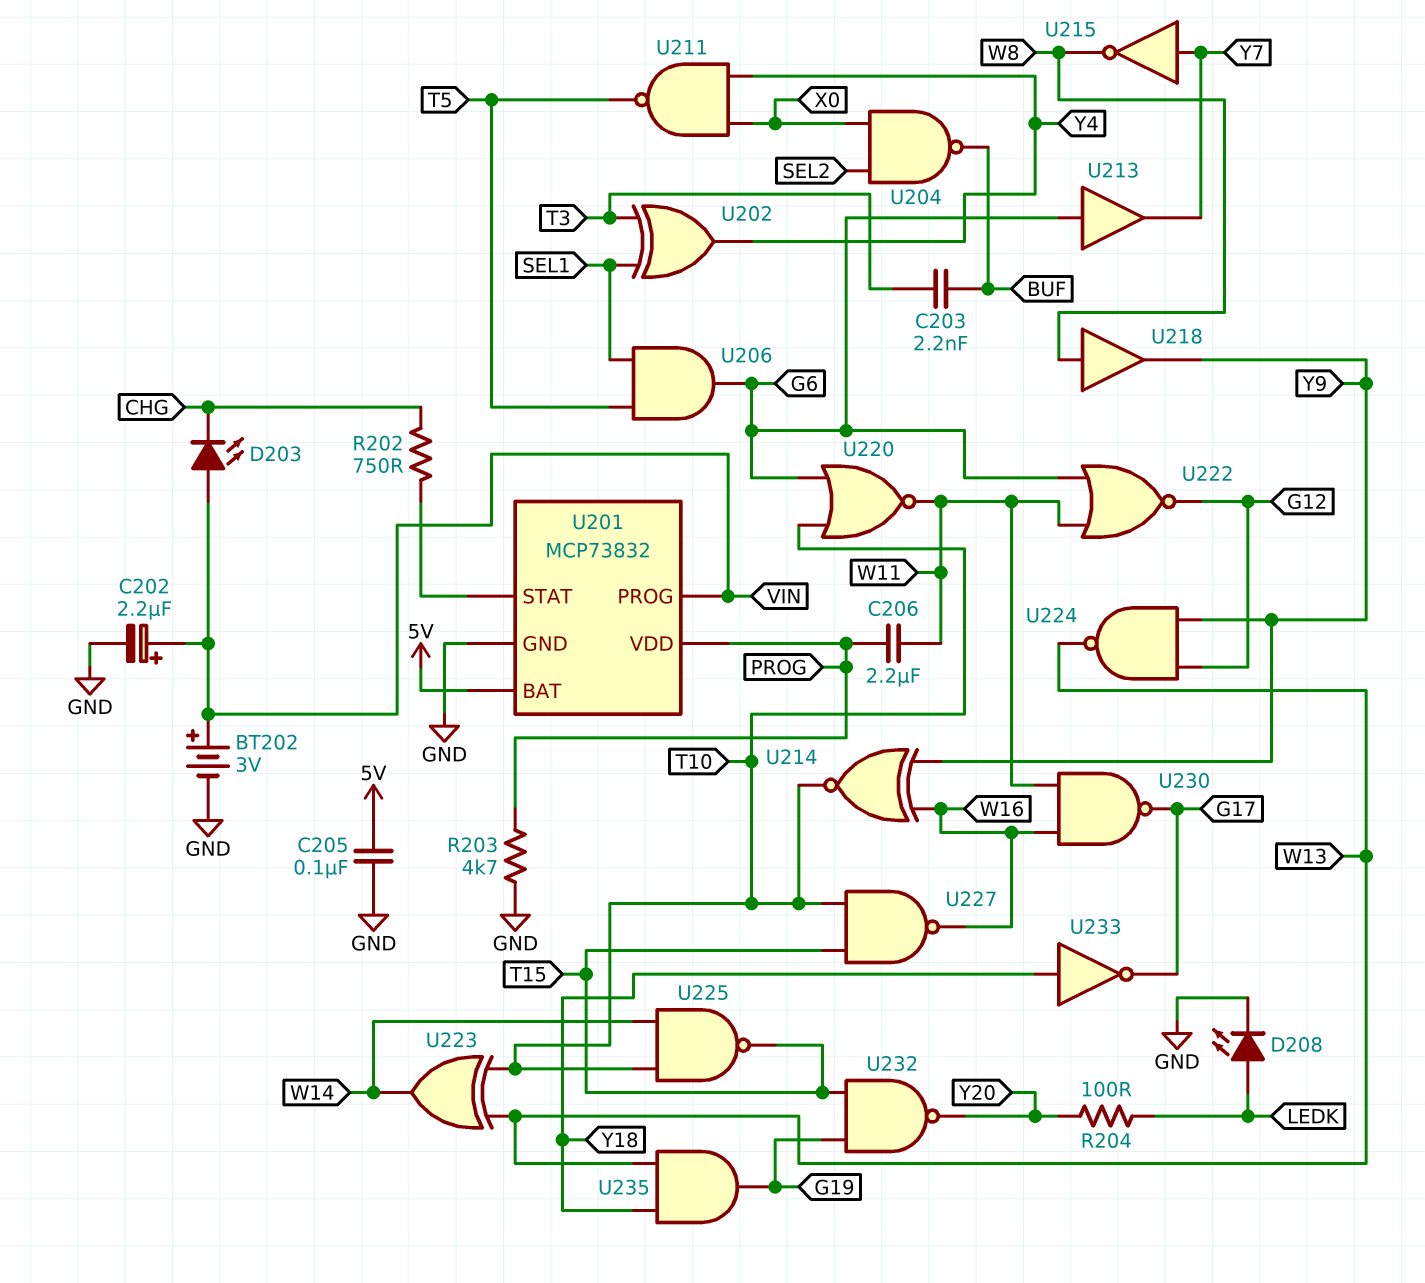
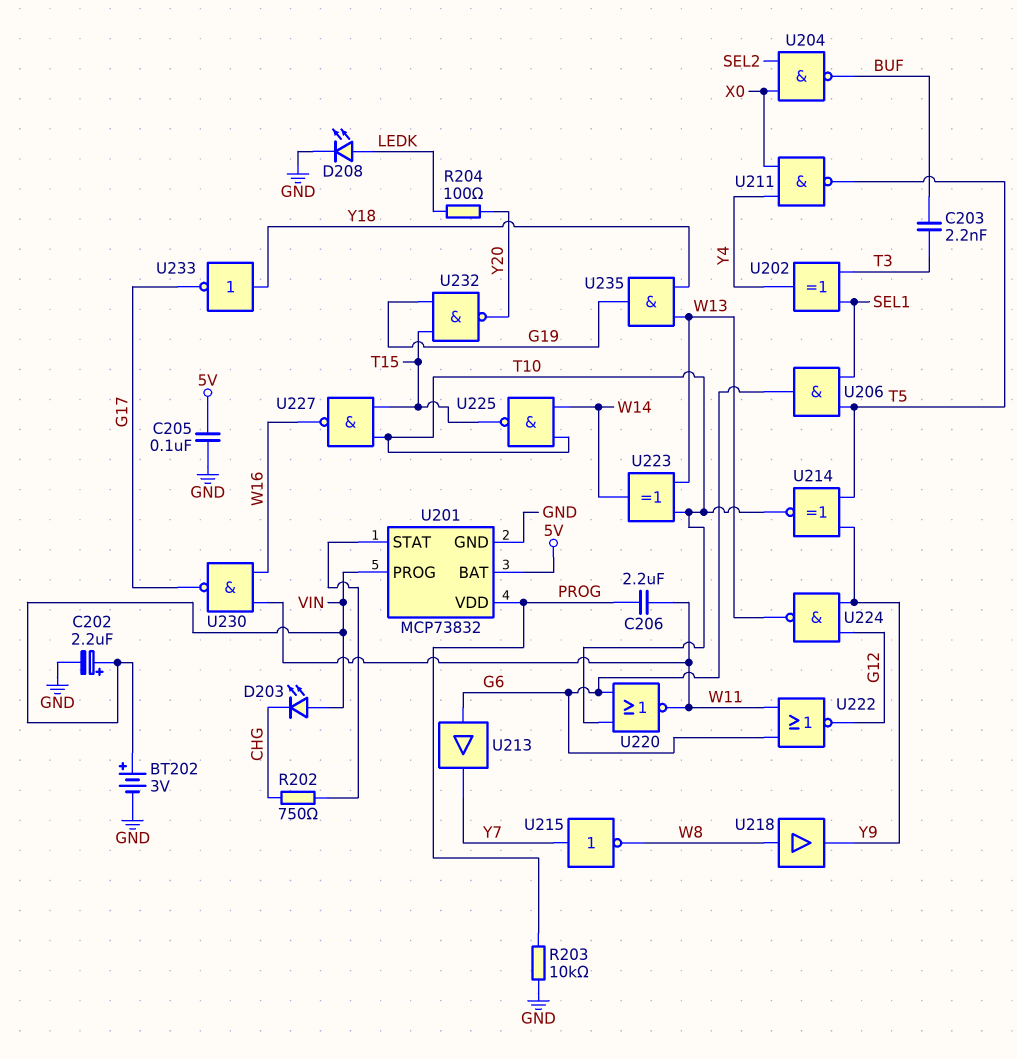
R203: 4.7k (GND, PROG) -> 10k (GND, PROG)
U214: XNOR (in W16, in Y9, out T10) -> XNOR (in T5, in Y9, out T10)

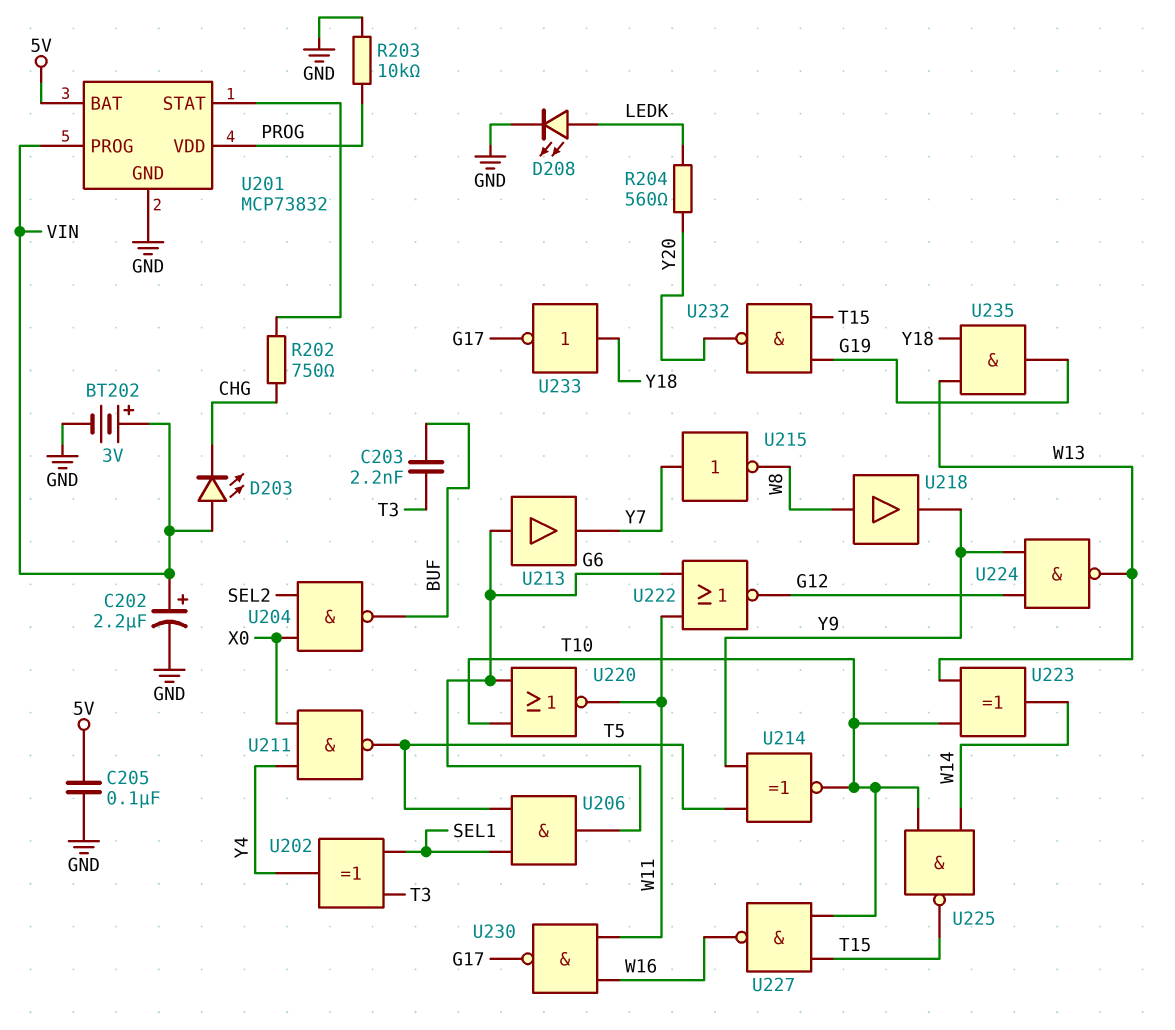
C206: 2.2uF (PROG, W11) -> none
R204: 100 (LEDK, Y20) -> 560 (LEDK, Y20)

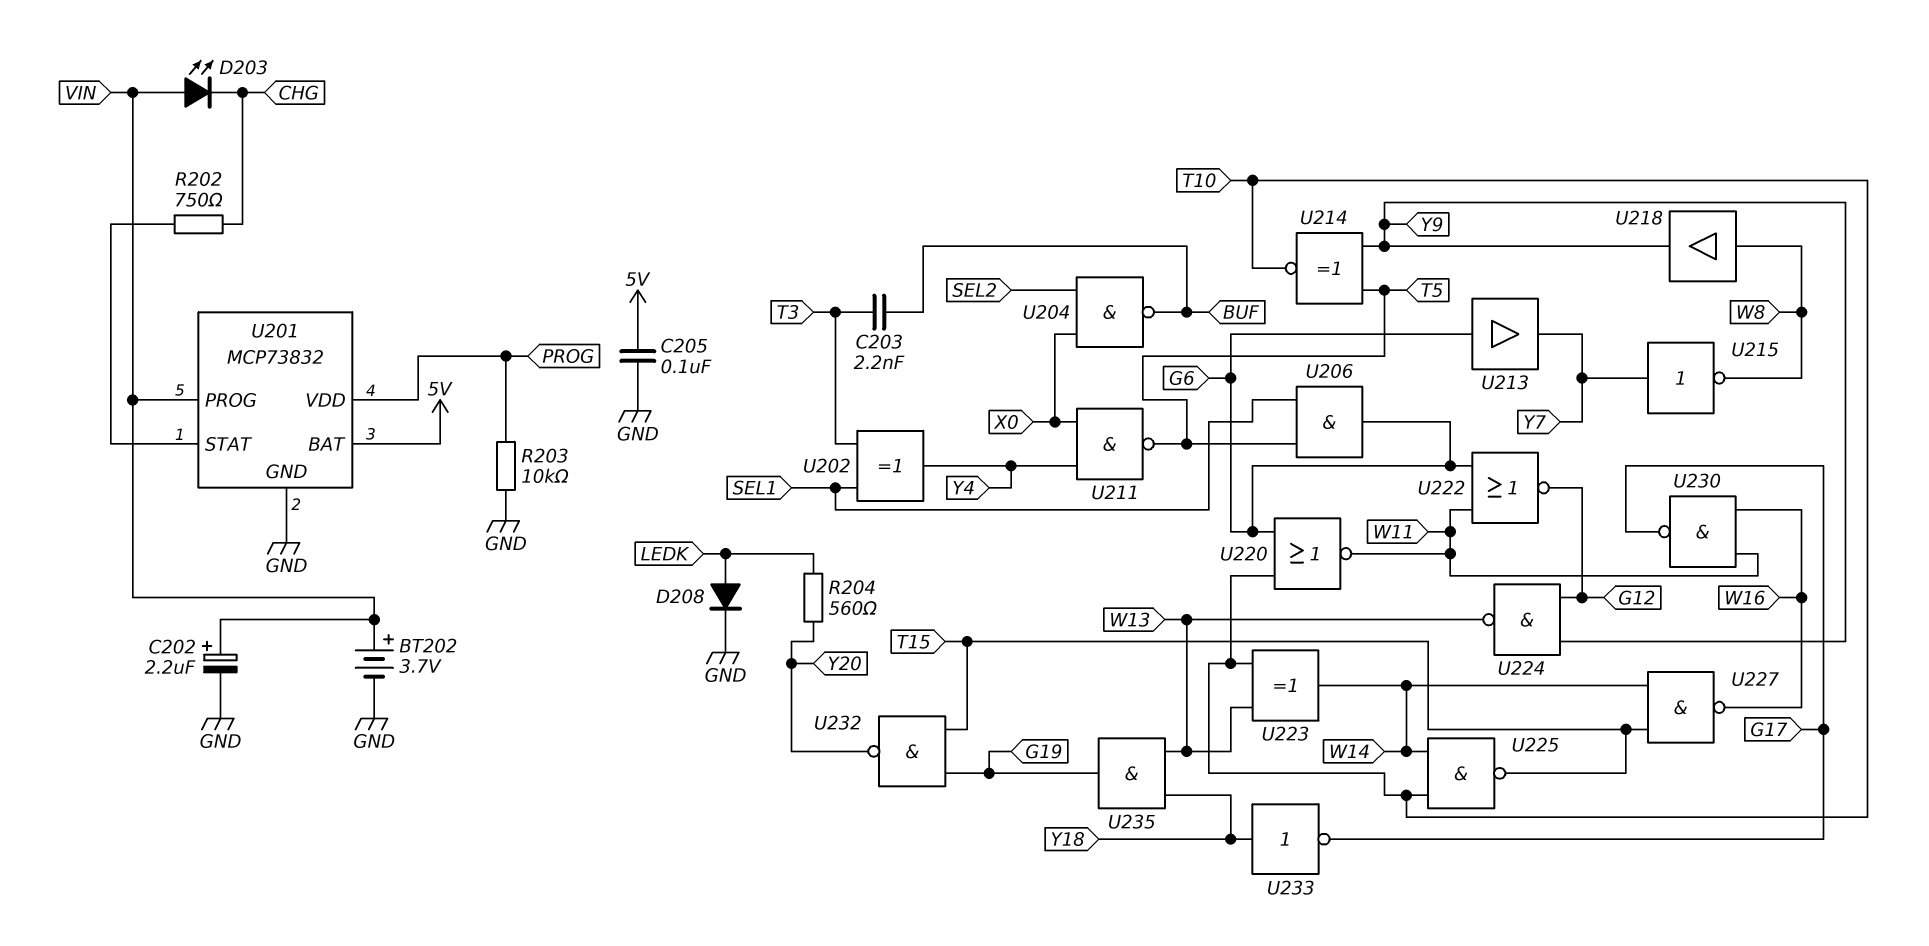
BT202: 3V (plus VIN, minus GND) -> 3.7V (plus VIN, minus GND)
D208: LED (A LEDK, K GND) -> diode (A LEDK, K GND)
U227: NAND (in T10, in T15, out W16) -> NAND (in T15, in W14, out W16)

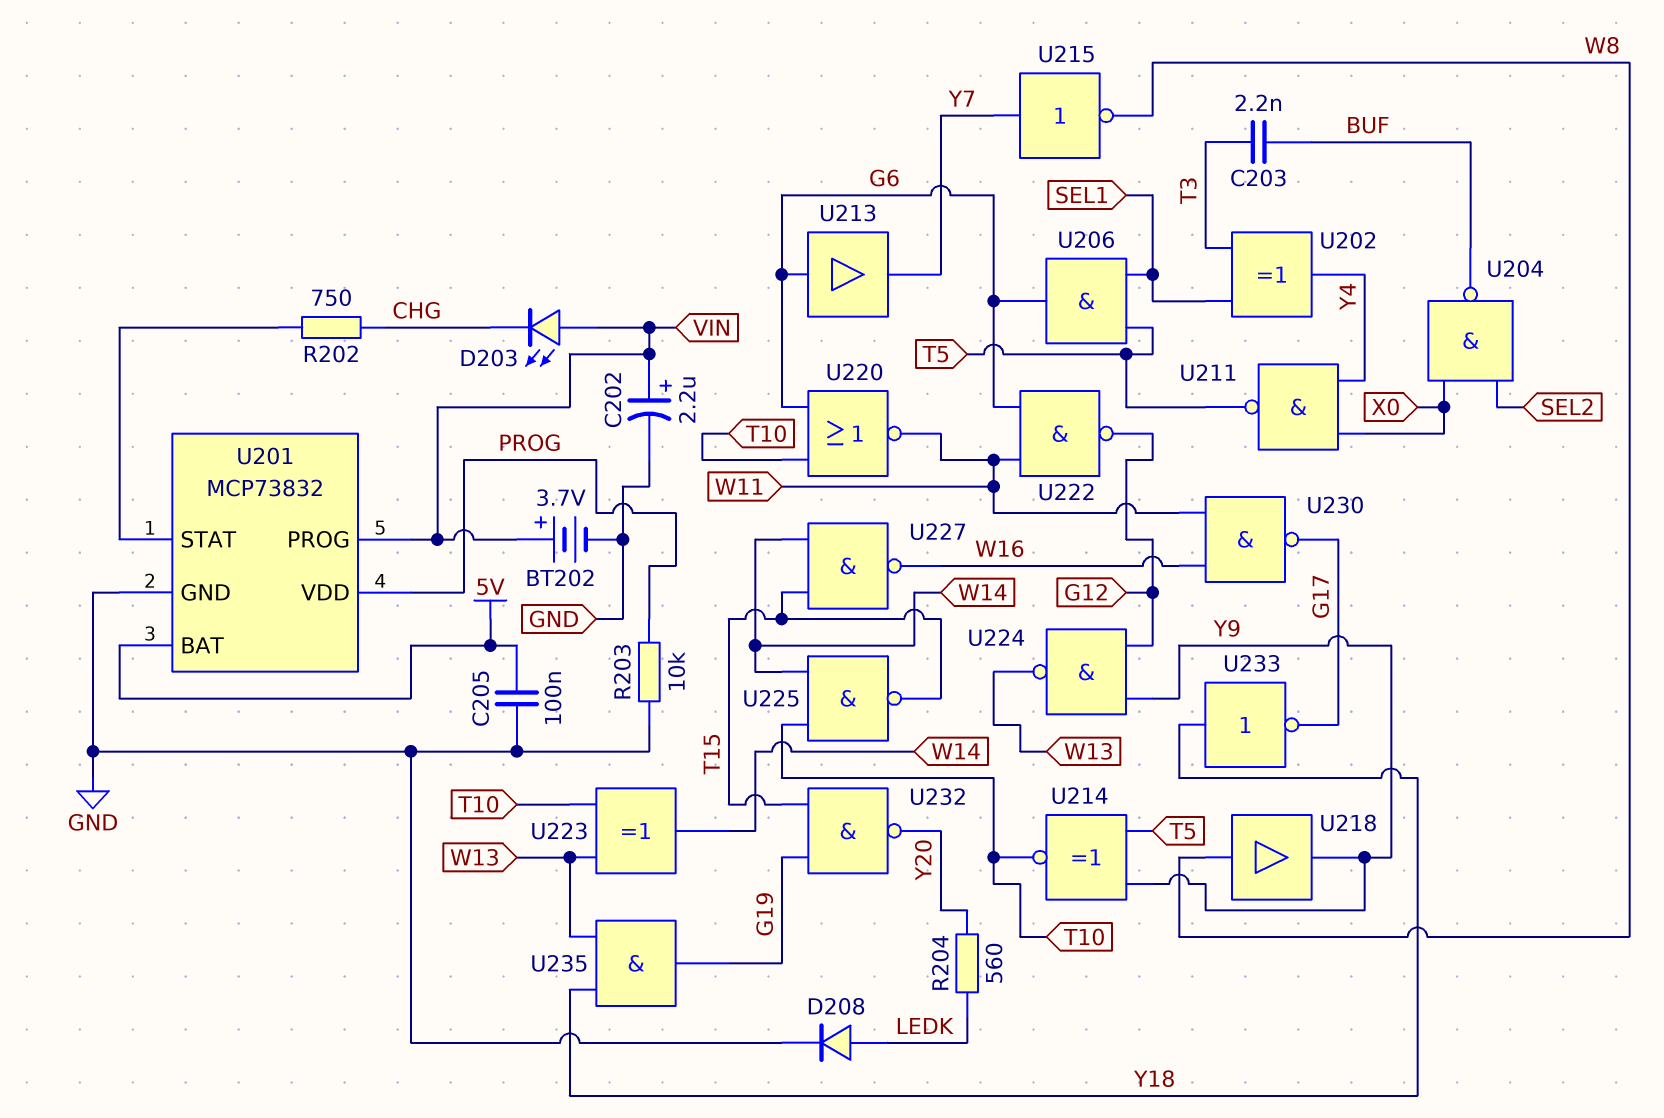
U222: NOR (in G6, in W11, out G12) -> NAND (in G6, in W11, out G12)

